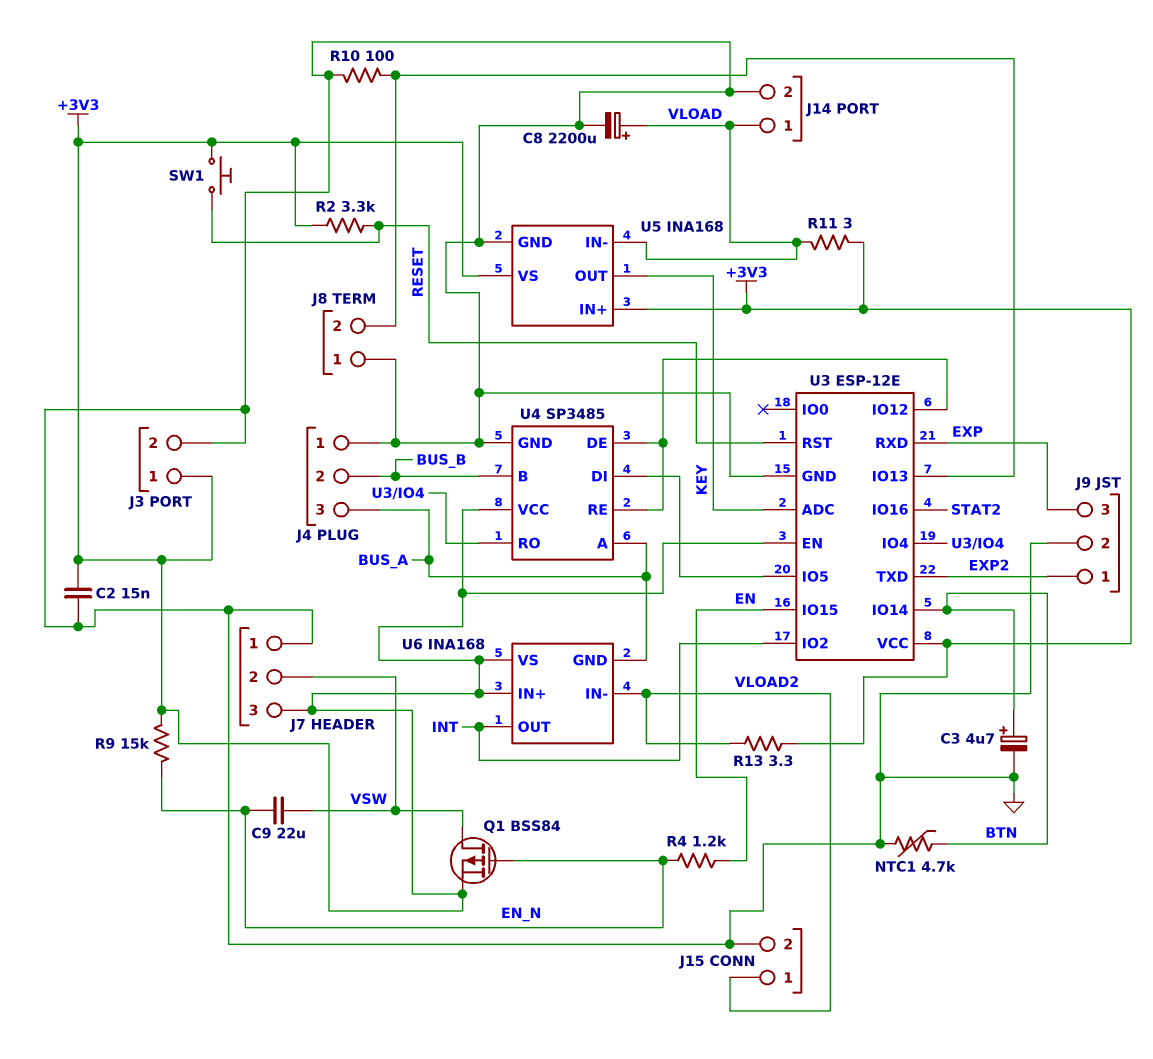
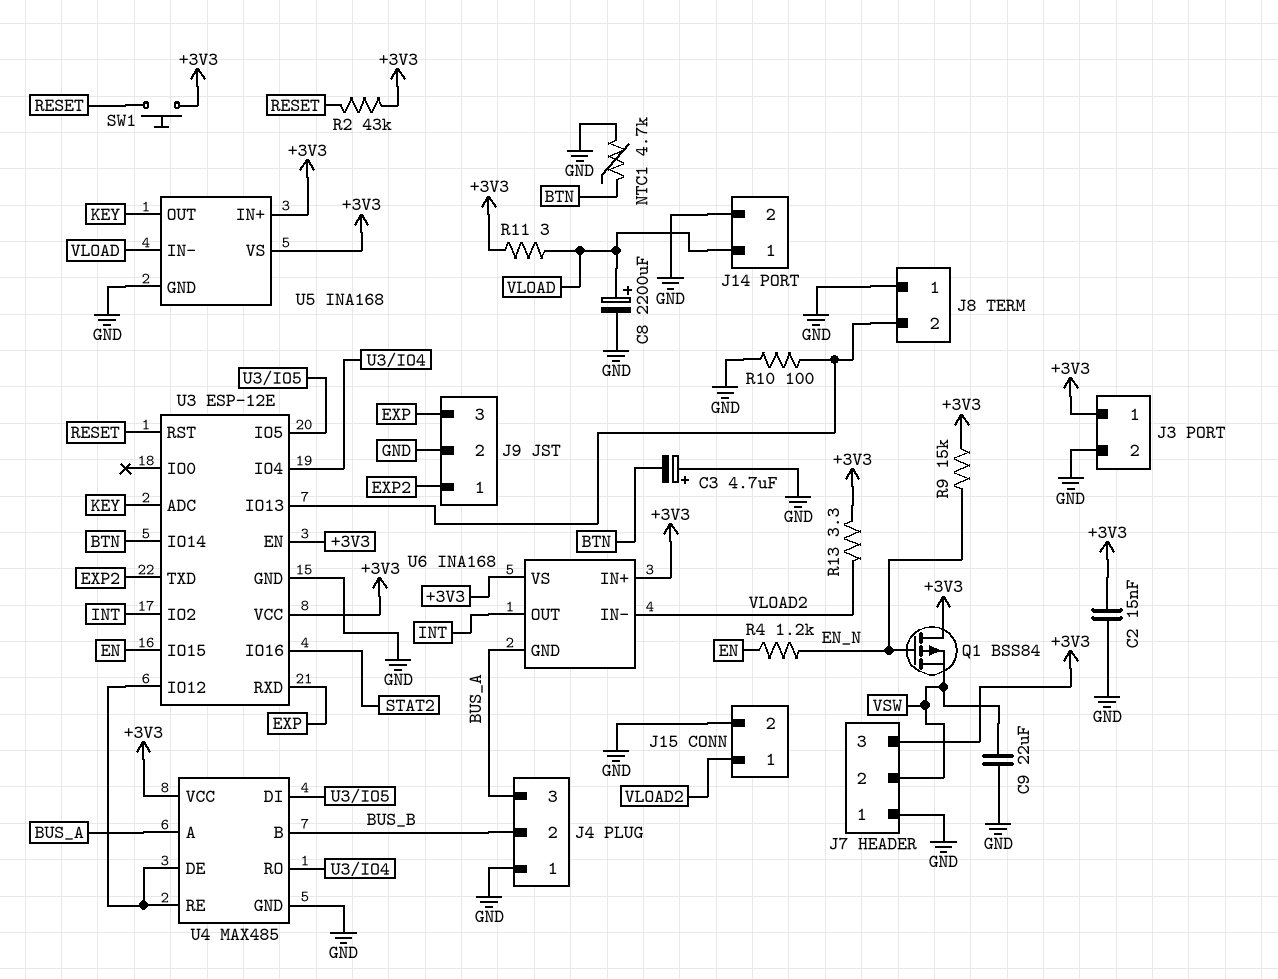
C3: 4.7uF (plus BTN, minus GND) -> 4.7uF (plus GND, minus BTN)
C9: 22uF (EN_N, VSW) -> 22uF (GND, VSW)
Q1: PMOS BSS84 (G EN_N, D VSW, S +3V3) -> PMOS BSS84 (G EN_N, D +3V3, S VSW)
R2: 3.3k (+3V3, RESET) -> 43k (+3V3, RESET)
U4: SP3485 -> MAX485

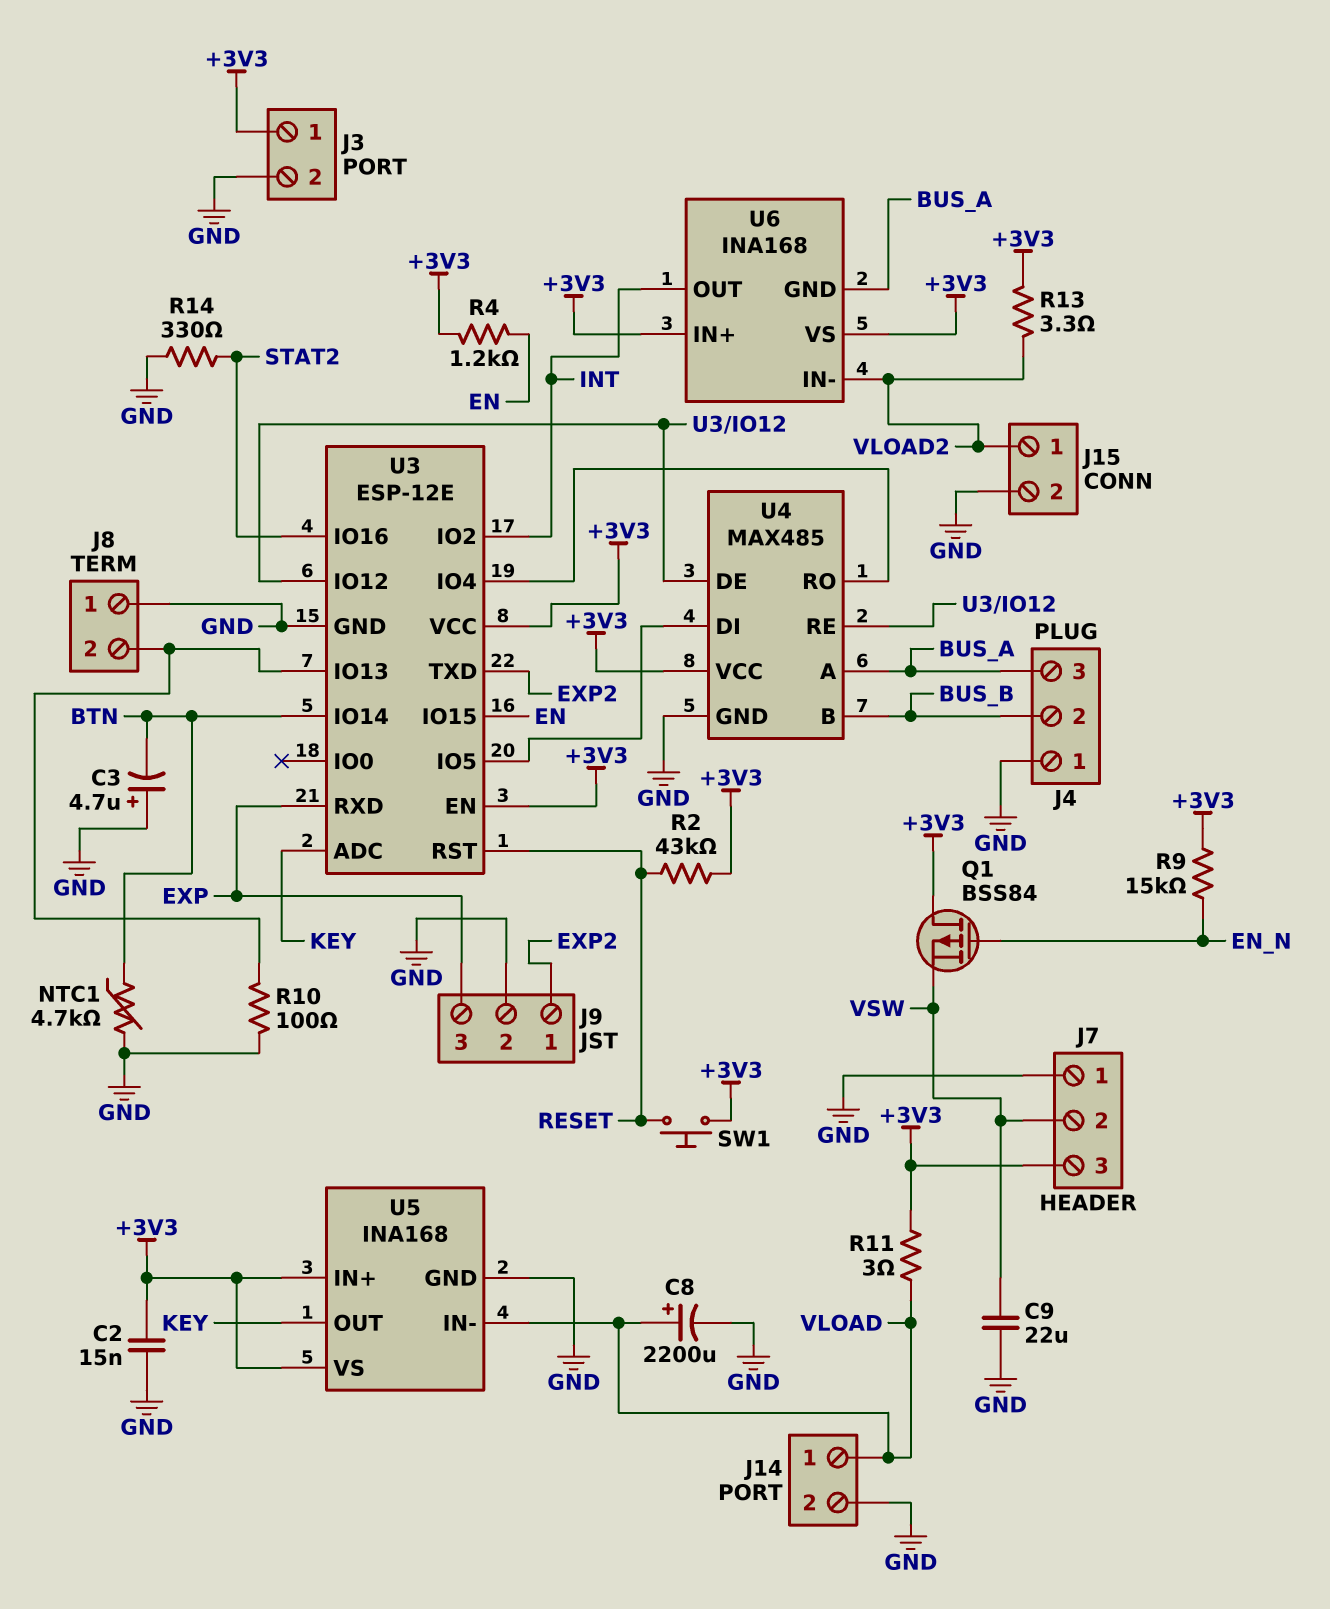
R4: 1.2k (EN, EN_N) -> 1.2k (+3V3, EN)
R14: none -> 330 (GND, STAT2)

